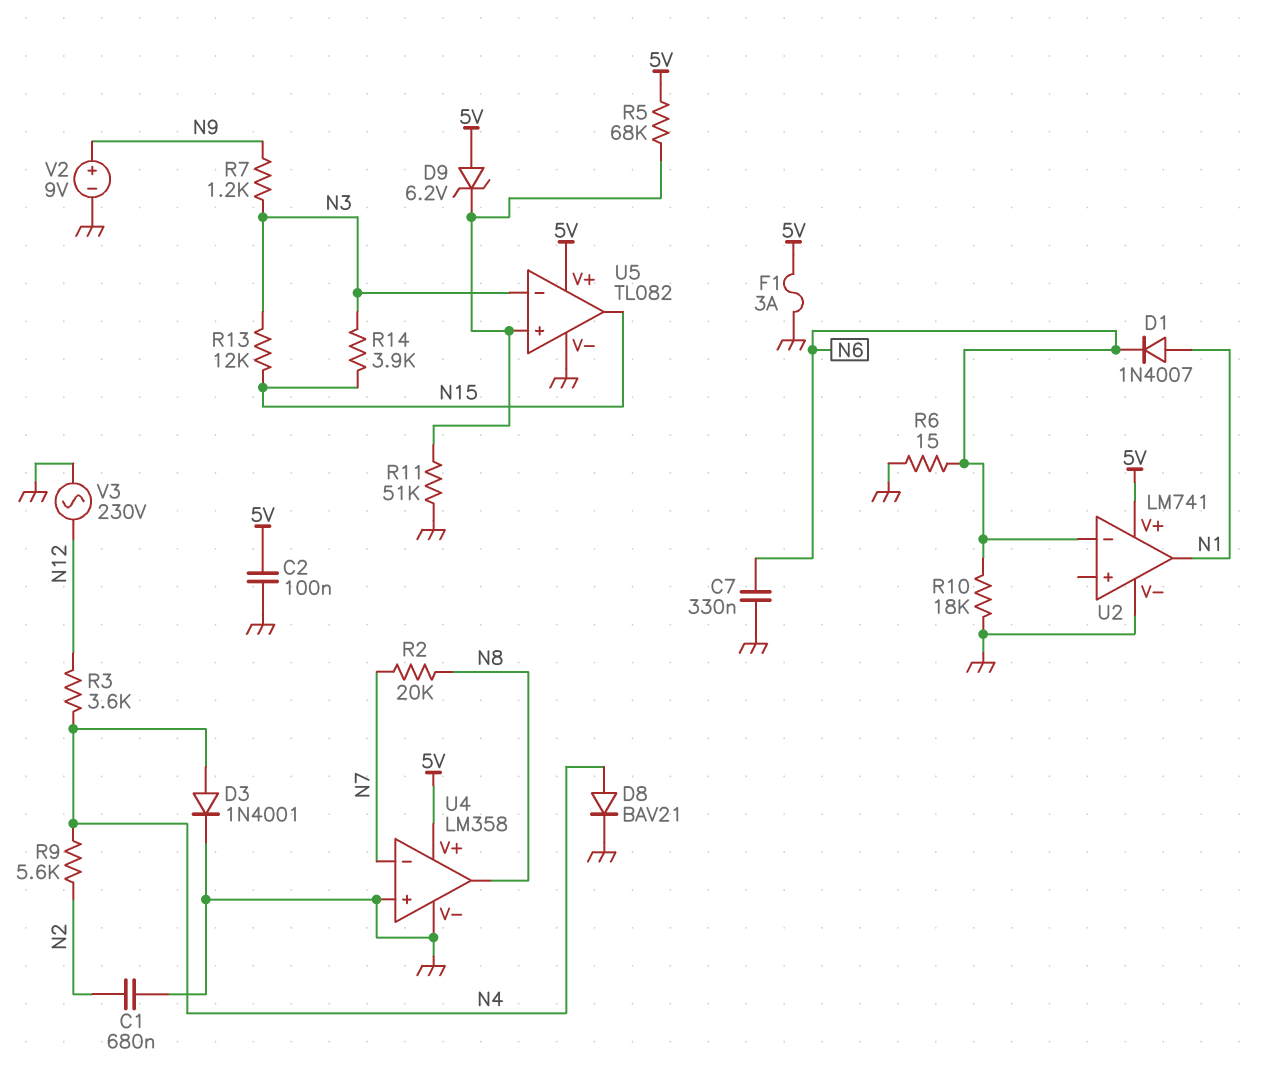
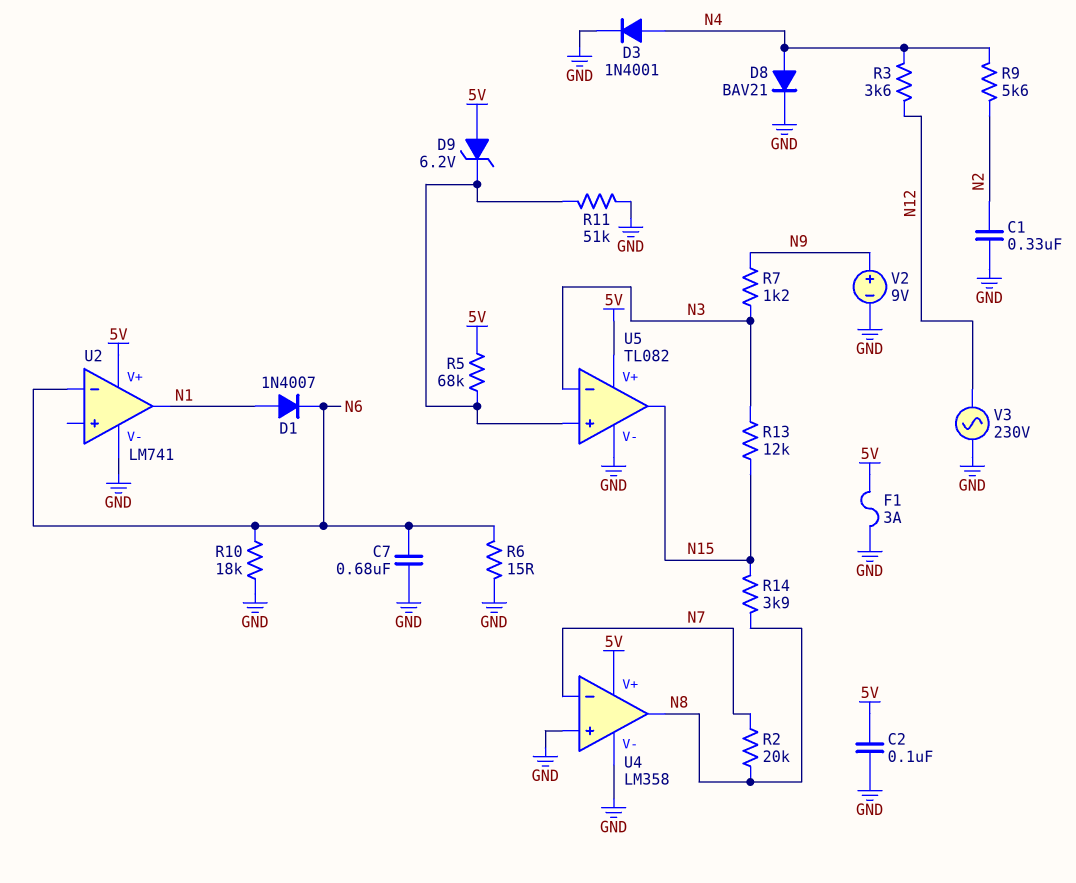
C1: 680nF (GND, N2) -> 330nF (GND, N2)
C7: 330nF (GND, N6) -> 680nF (GND, N6)
R14: 3.9k (N3, N15) -> 3.9k (N8, N15)

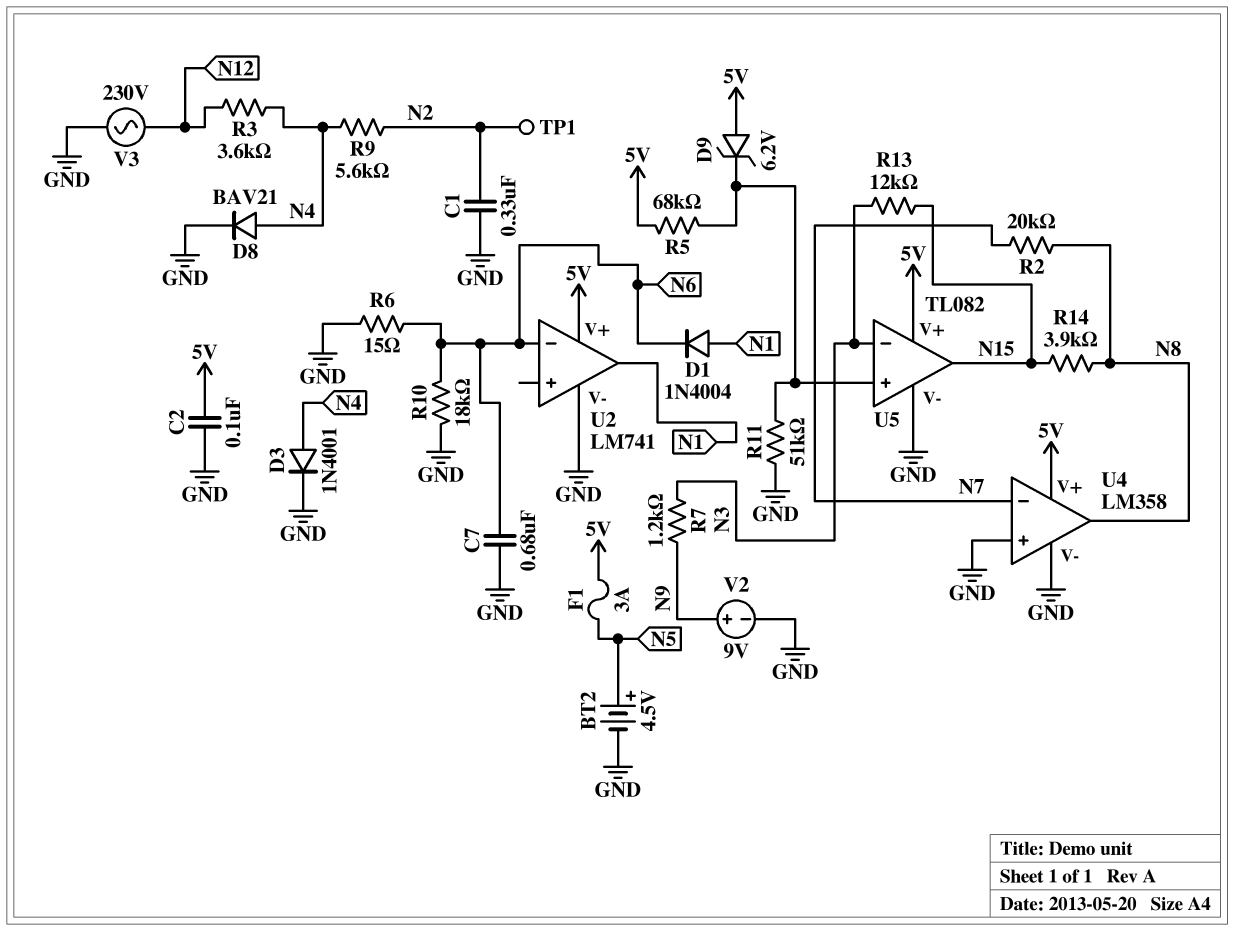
BT2: none -> 4.5V (plus N5, minus GND)
D1: diode 1N4007 (A N1, K N6) -> diode 1N4004 (A N1, K N6)
F1: 3A (5V, GND) -> 3A (5V, N5)
TP1: none -> test point (N2)

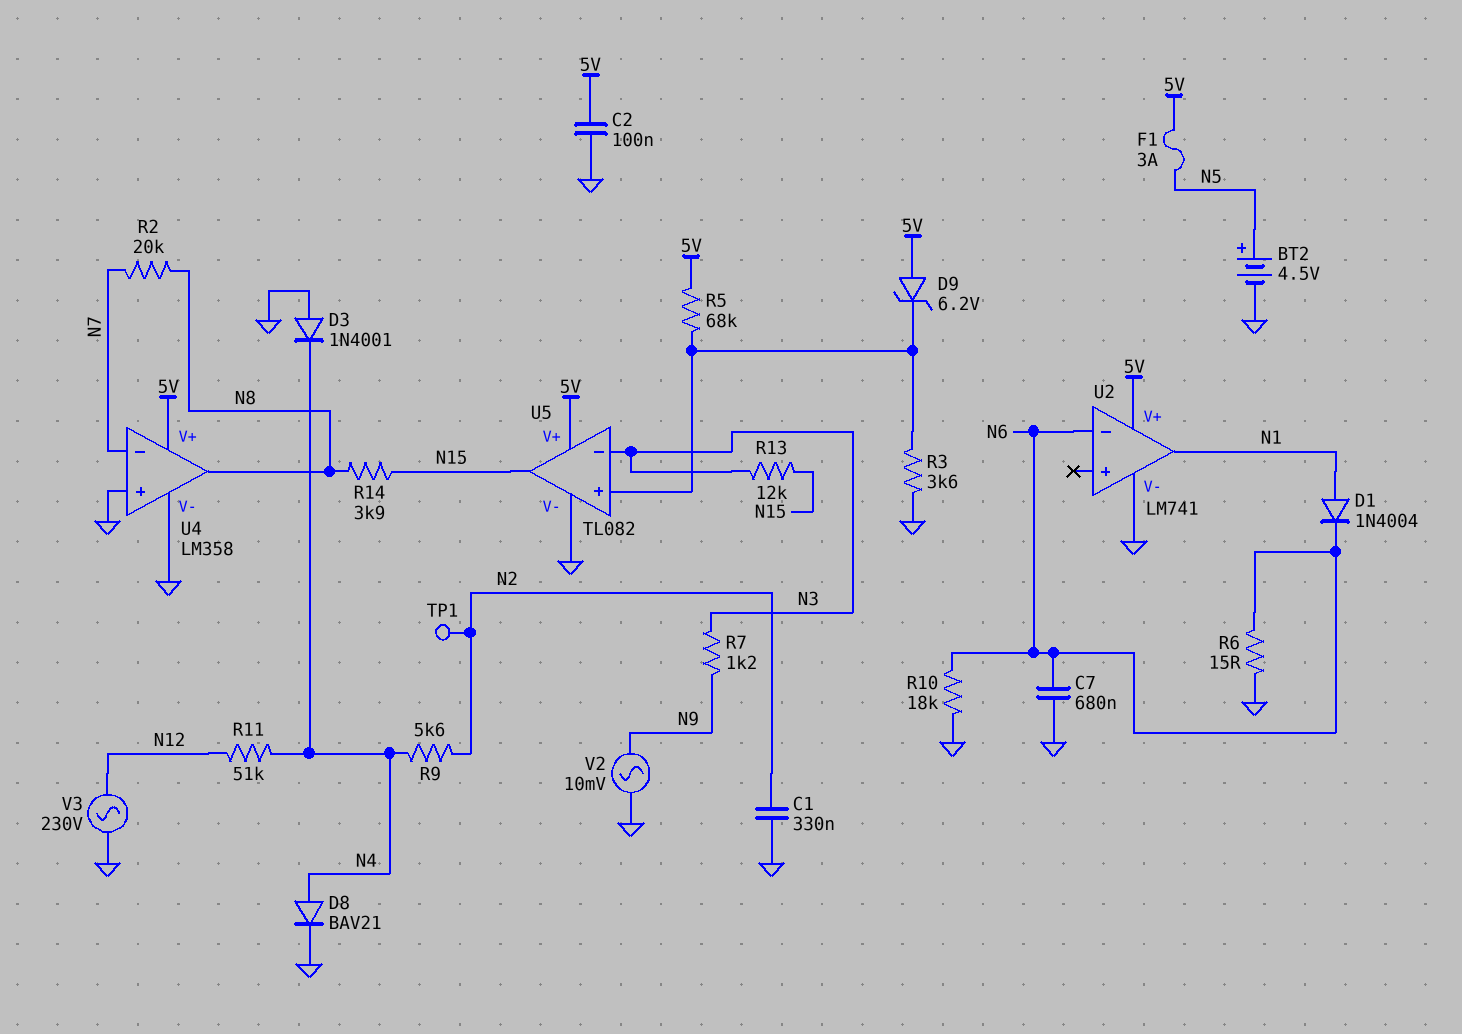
D3: diode 1N4001 (A N4, K GND) -> diode 1N4001 (A GND, K N4)
R3: 3.6k (N4, N12) -> 3.6k (GND, U5/in+)
R11: 51k (GND, U5/in+) -> 51k (N4, N12)
V2: 9V (plus N9, minus GND) -> AC 10mV (GND, N9)

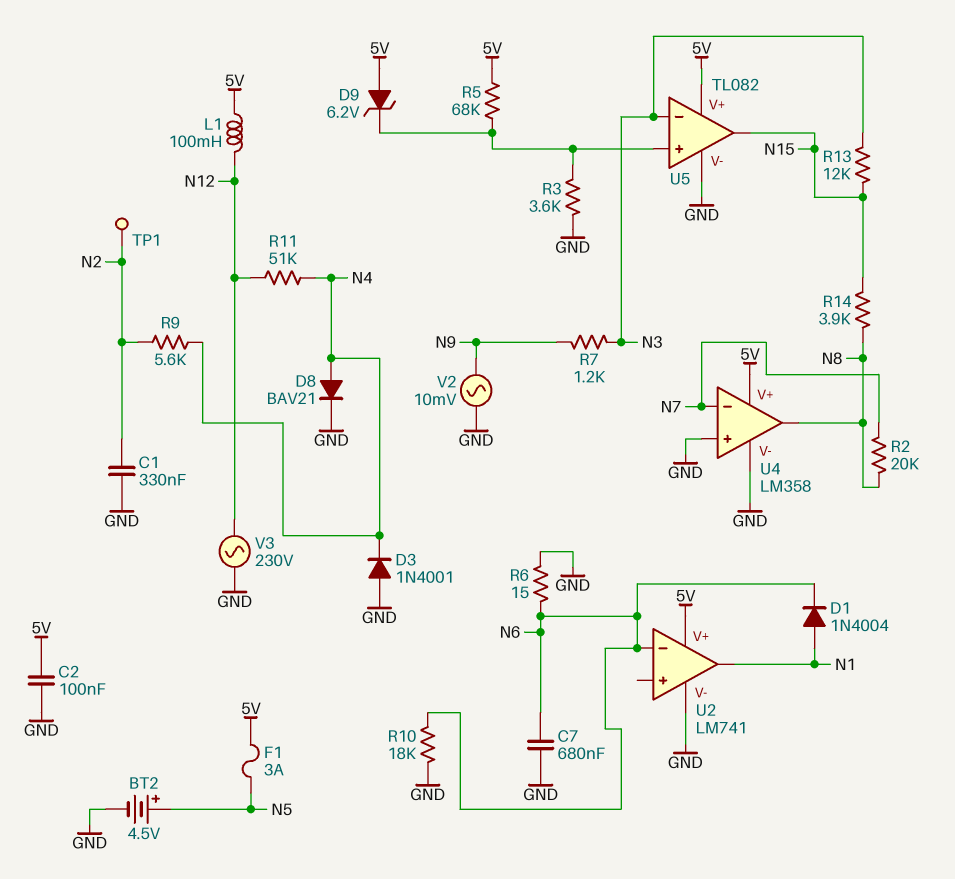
L1: none -> 100mH (5V, N12)

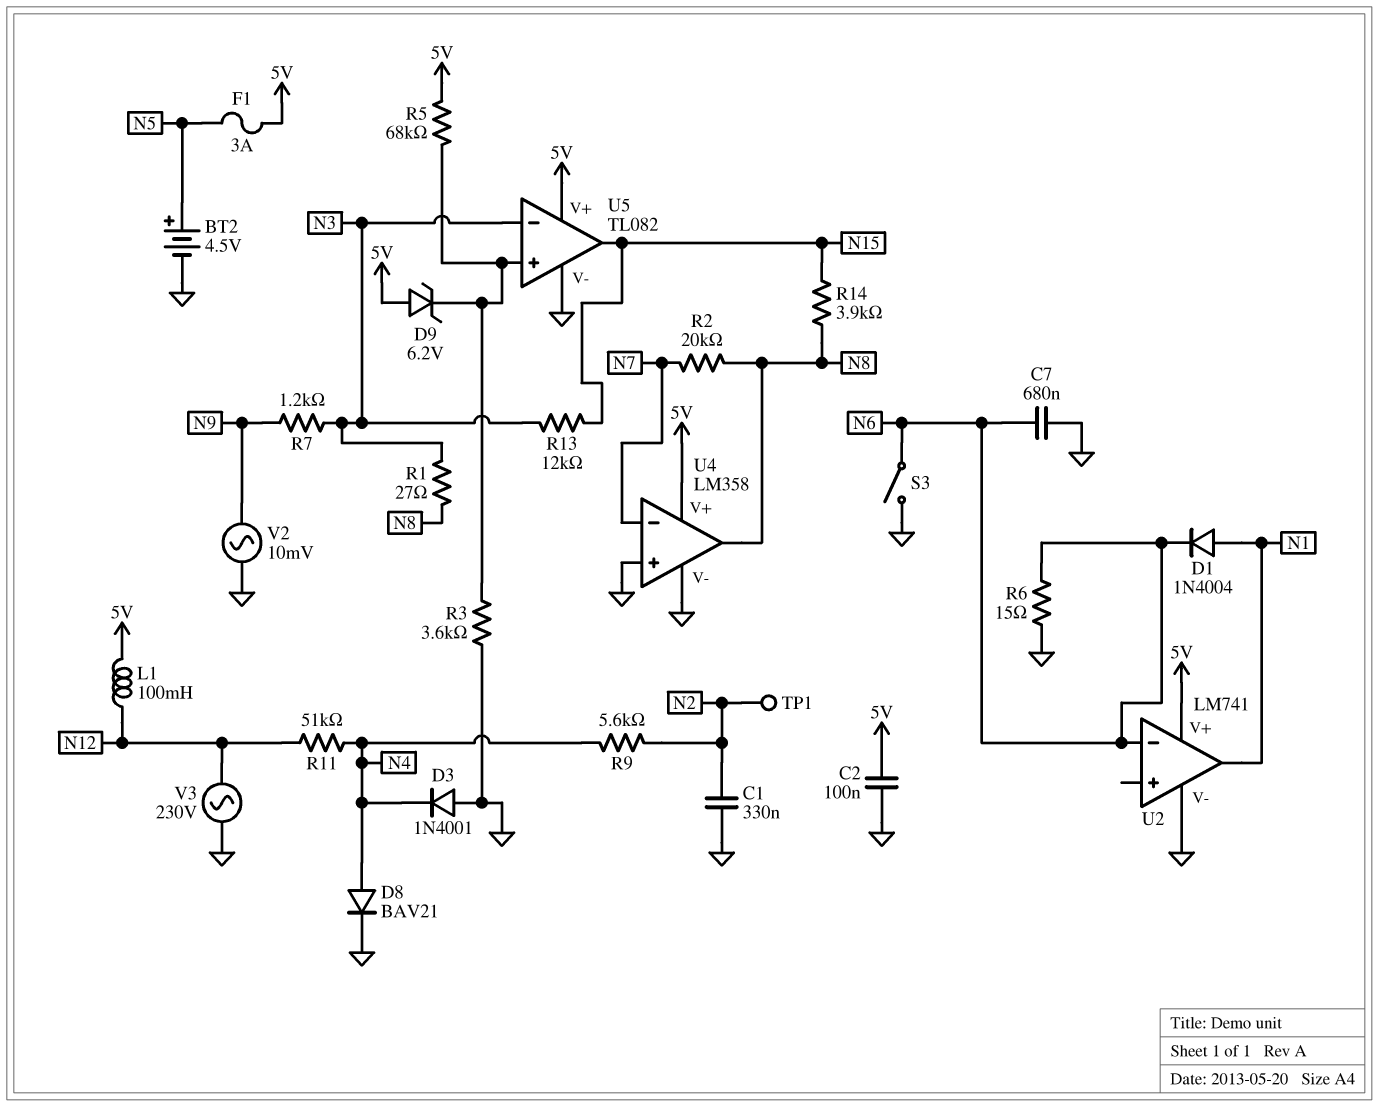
R1: none -> 27 (N3, N8)
R10: 18k (GND, N6) -> none
S3: none -> switch (GND, N6)

